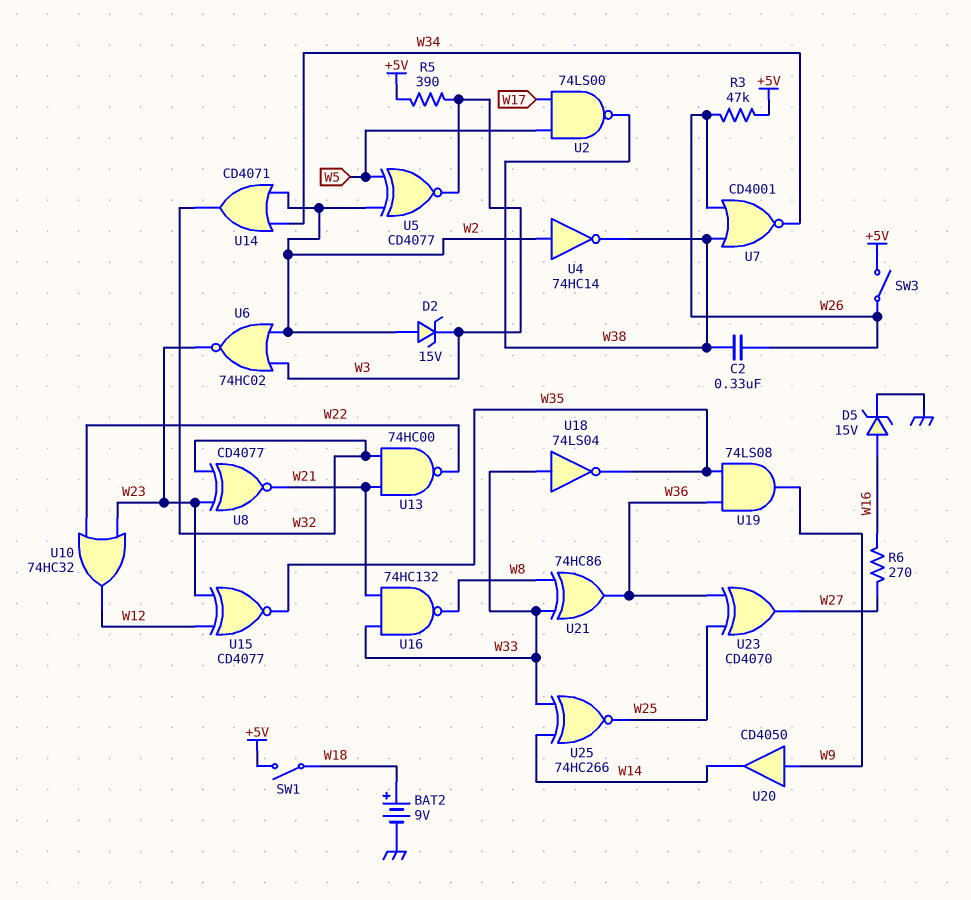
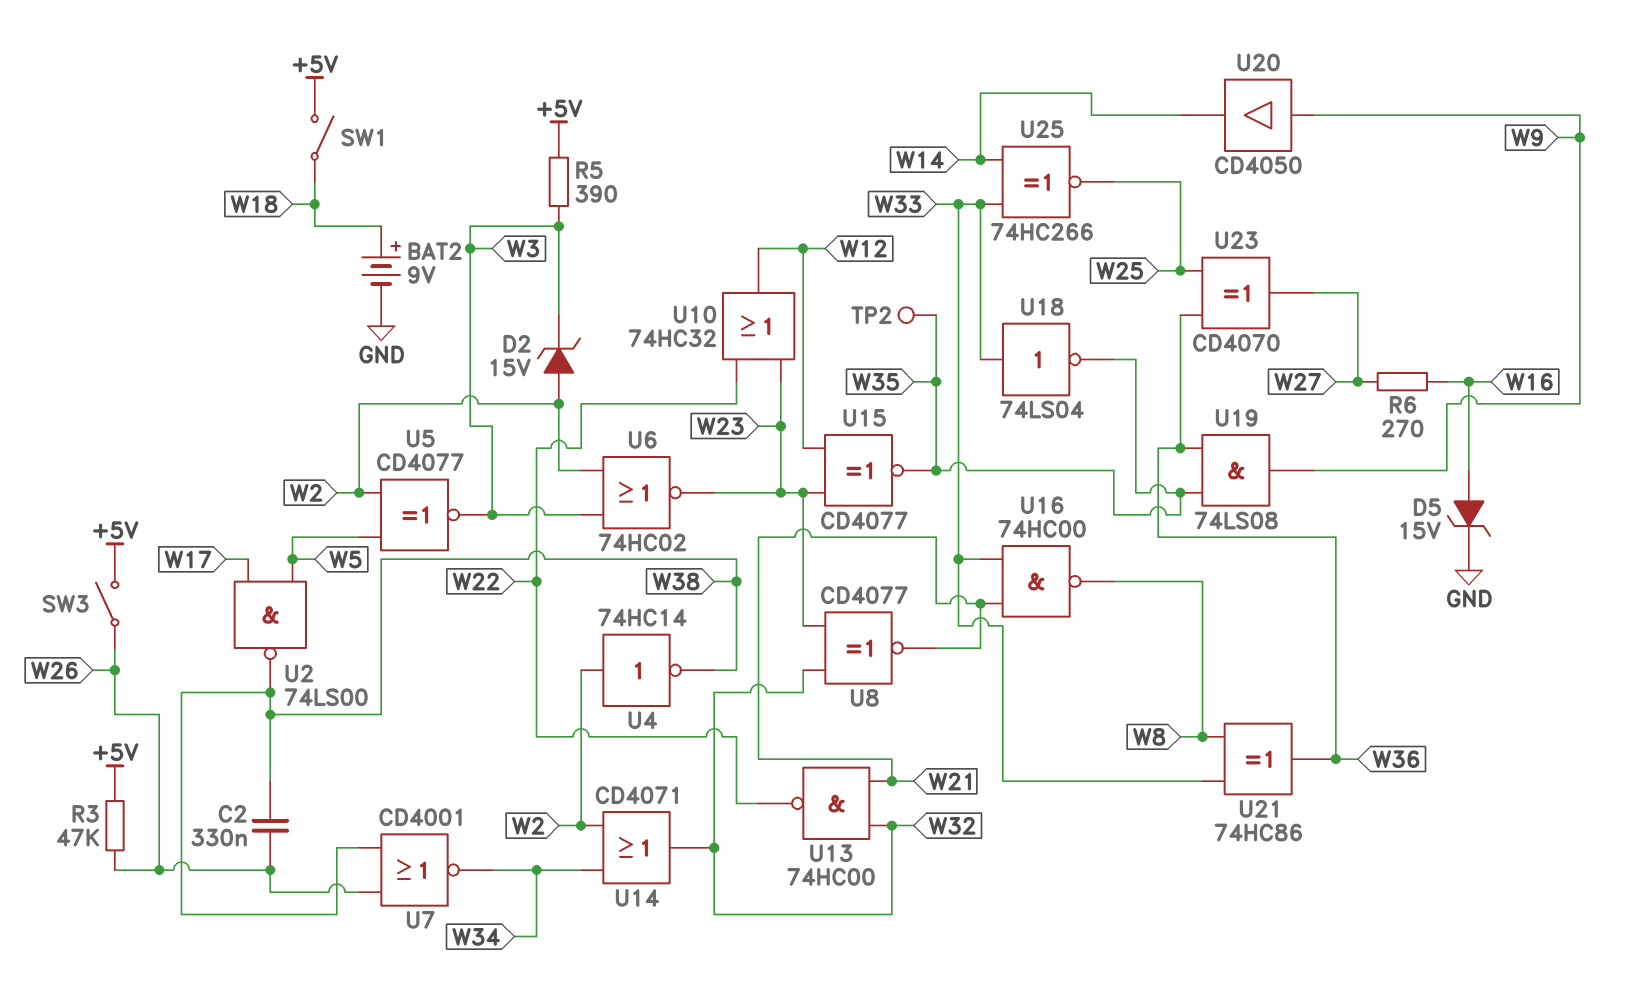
TP2: none -> test point (W35)
U16: NAND 74HC132 (in W21, in W33, out W8) -> NAND 74HC00 (in W21, in W33, out W8)

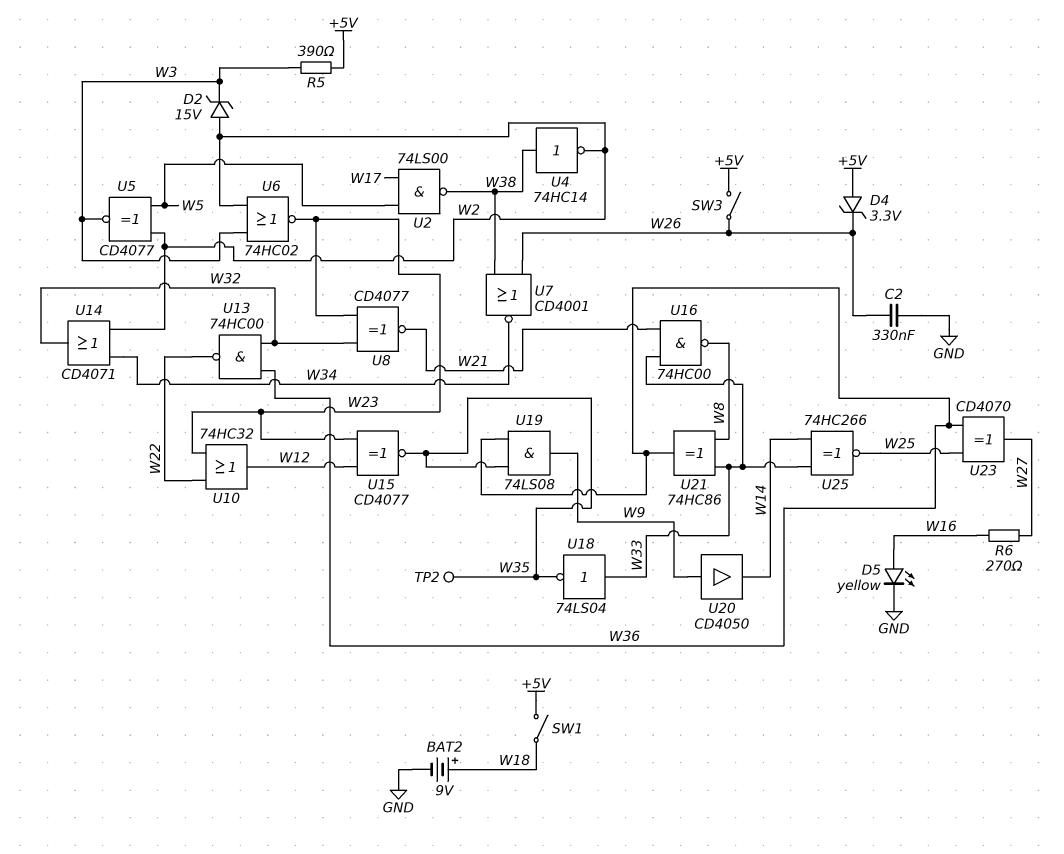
C2: 330nF (W26, W38) -> 330nF (GND, W26)
D4: none -> zener 3.3V (A +5V, K W26)
D5: zener 15V (A W16, K GND) -> LED yellow (A W16, K GND)
R3: 47k (+5V, W26) -> none
U4: NOT 74HC14 (in W2, out W38) -> NOT 74HC14 (in W38, out W2)
U13: NAND 74HC00 (in W21, in W32, out W22) -> NAND 74HC00 (in W32, in W36, out W22)

